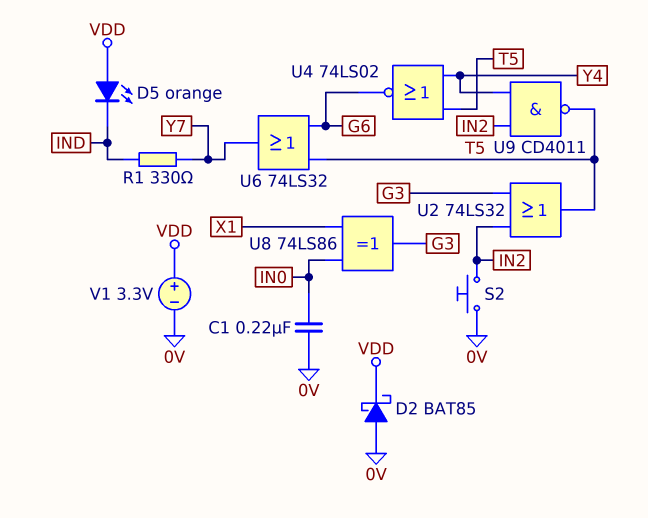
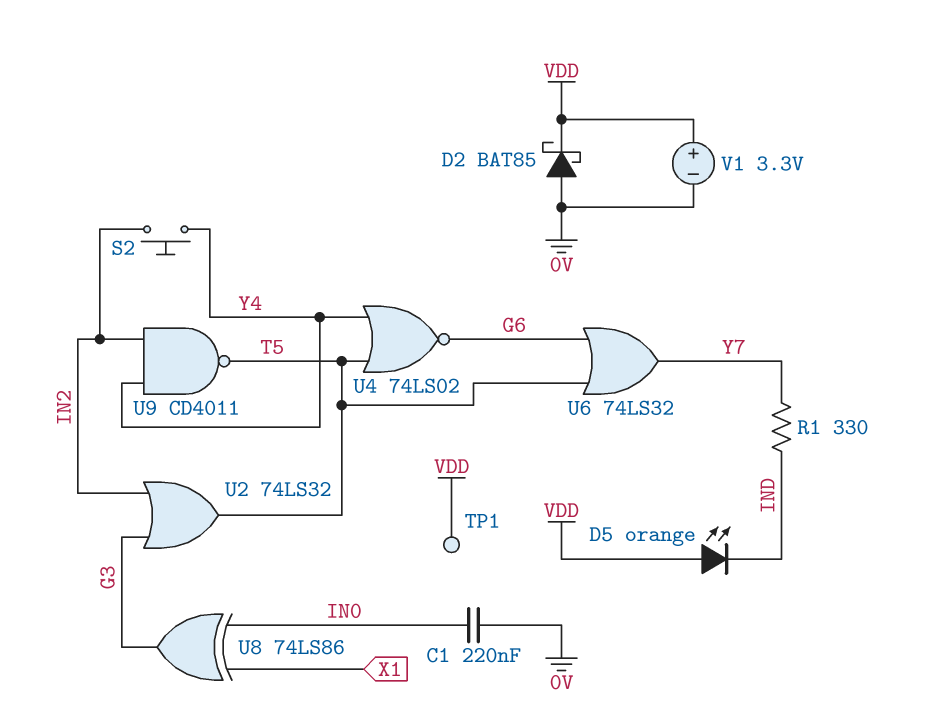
S2: button (0V, IN2) -> button (IN2, Y4)
TP1: none -> test point (VDD)

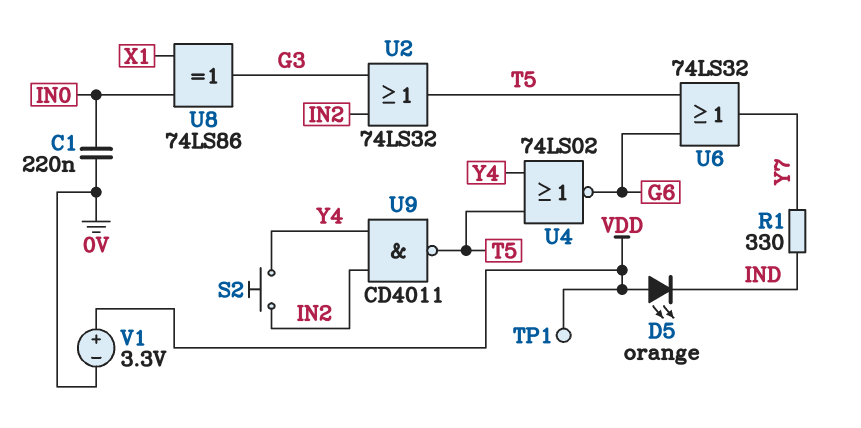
D2: schottky BAT85 (A 0V, K VDD) -> none

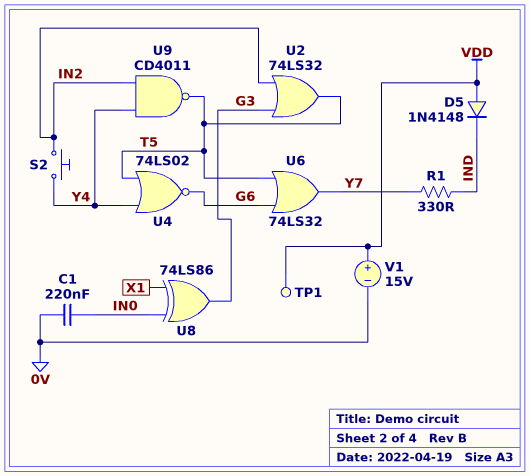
D5: LED orange (A VDD, K IND) -> diode 1N4148 (A VDD, K IND)
V1: 3.3V (plus VDD, minus 0V) -> 15V (plus VDD, minus 0V)

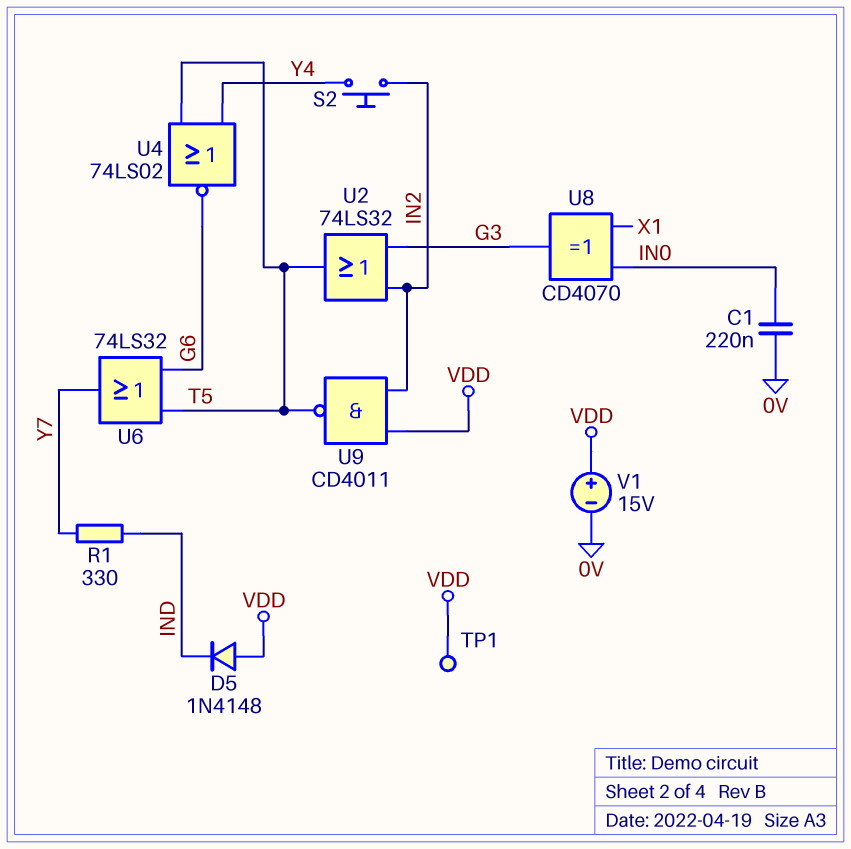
U8: XOR 74LS86 (in IN0, in X1, out G3) -> XOR CD4070 (in IN0, in X1, out G3)
U9: NAND CD4011 (in IN2, in Y4, out T5) -> NAND CD4011 (in IN2, in VDD, out T5)

